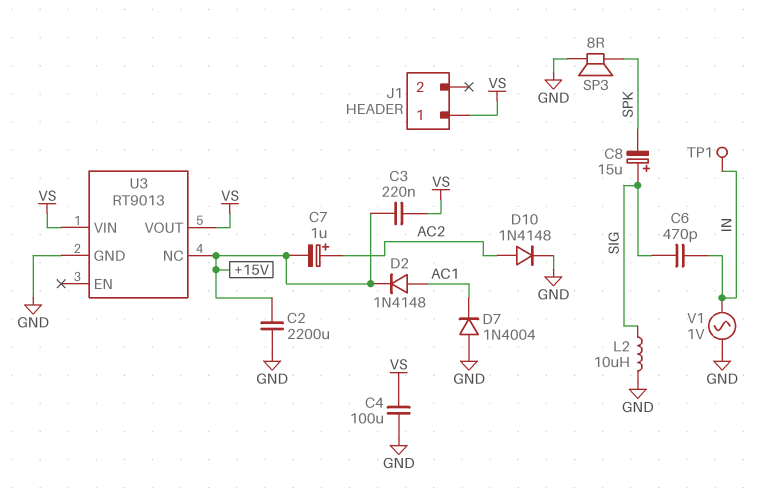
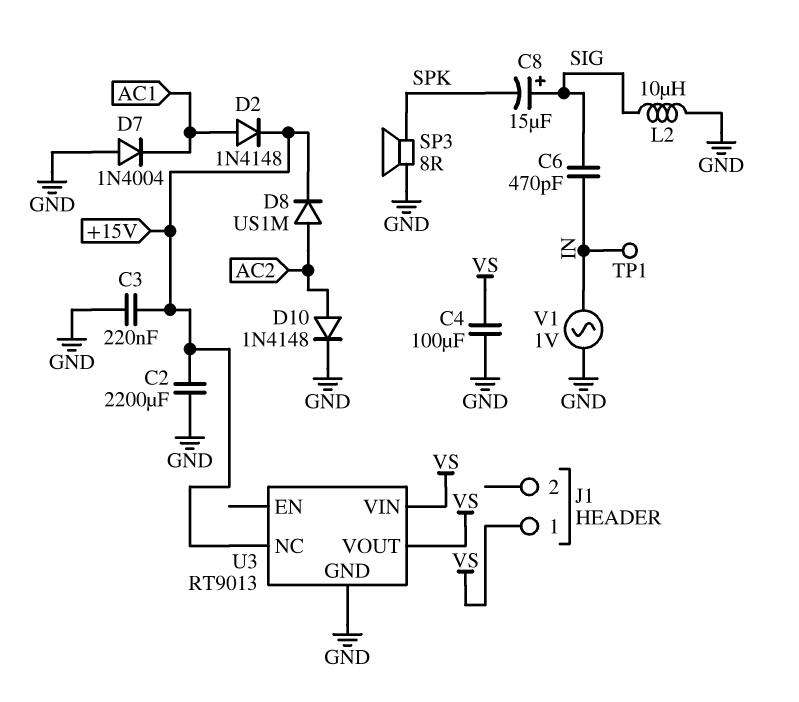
C3: 220nF (+15V, VS) -> 220nF (+15V, GND)
C7: 1uF (plus AC2, minus +15V) -> none
D8: none -> diode US1M (A AC2, K +15V)

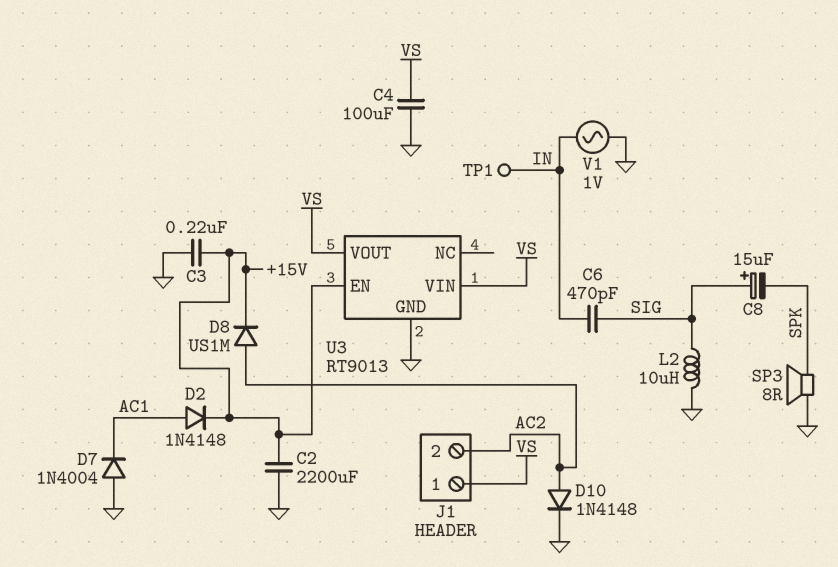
J1 pin 2: none -> AC2
U3 pin EN: none -> +15V
U3 pin NC: +15V -> none

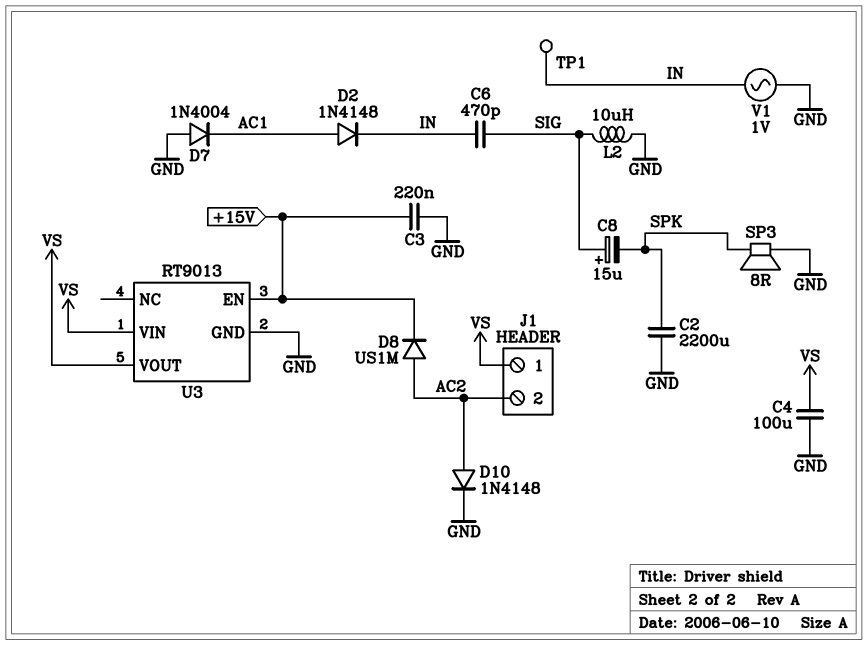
C2: 2200uF (+15V, GND) -> 2200uF (GND, SPK)
D2: diode 1N4148 (A AC1, K +15V) -> diode 1N4148 (A AC1, K IN)

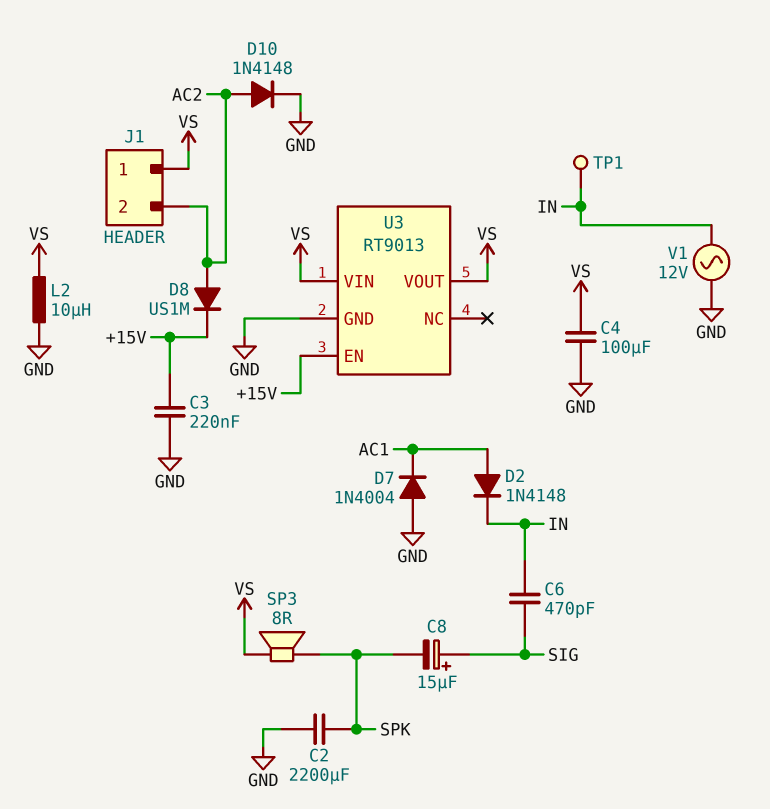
L2: 10uH (GND, SIG) -> 10uH (GND, VS)
SP3: speaker 8R (GND, SPK) -> speaker 8R (SPK, VS)
V1: AC 1V (GND, IN) -> AC 12V (GND, IN)

